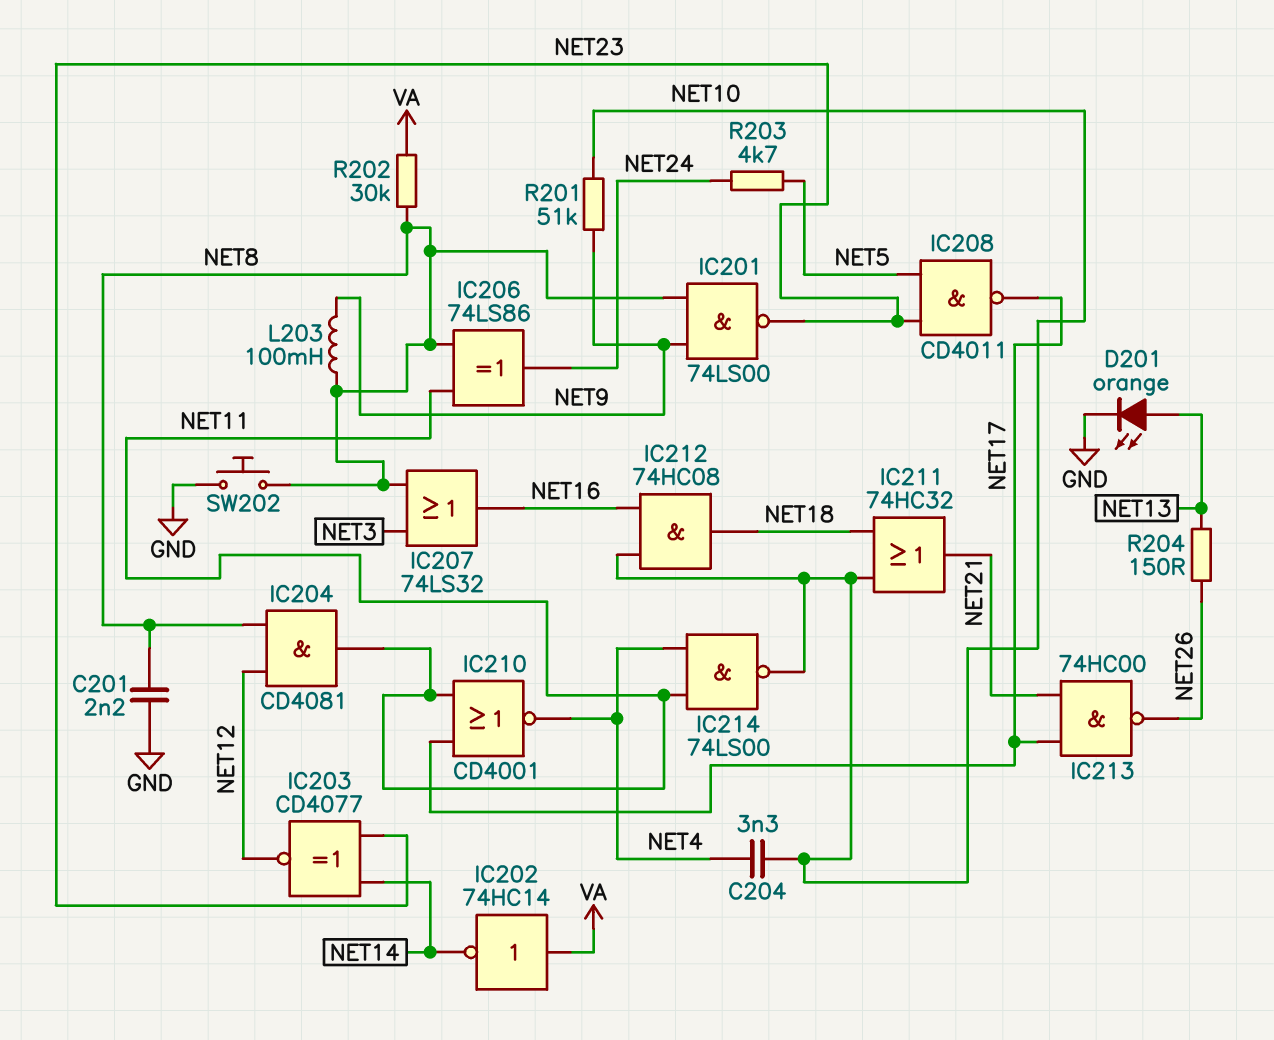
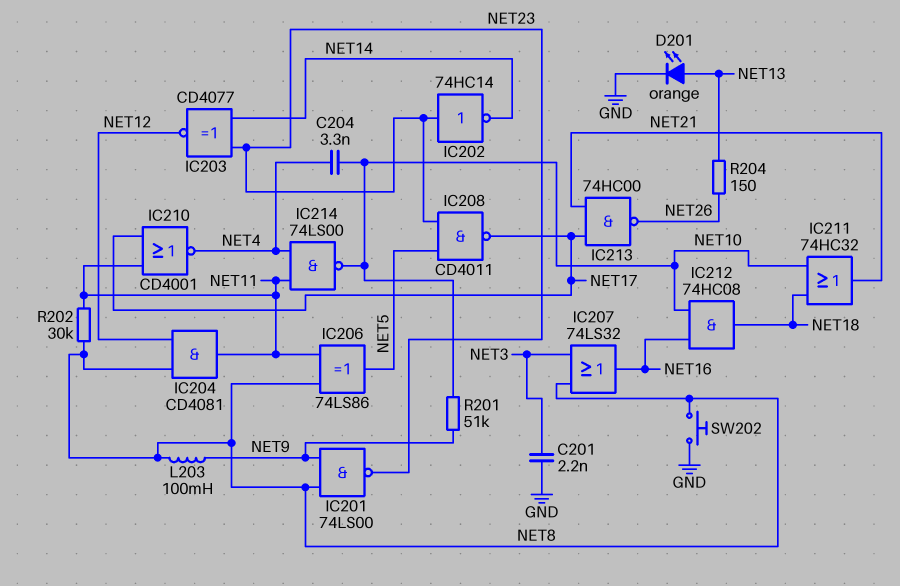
C201: 2.2nF (GND, NET8) -> 2.2nF (GND, NET3)
IC202: NOT 74HC14 (in VA, out NET14) -> NOT 74HC14 (in NET23, out NET14)
IC206: XOR 74LS86 (in NET8, in NET11, out NET24) -> XOR 74LS86 (in NET8, in NET11, out NET5)
R202: 30k (NET8, VA) -> 30k (NET8, NET11)
R203: 4.7k (NET5, NET24) -> none

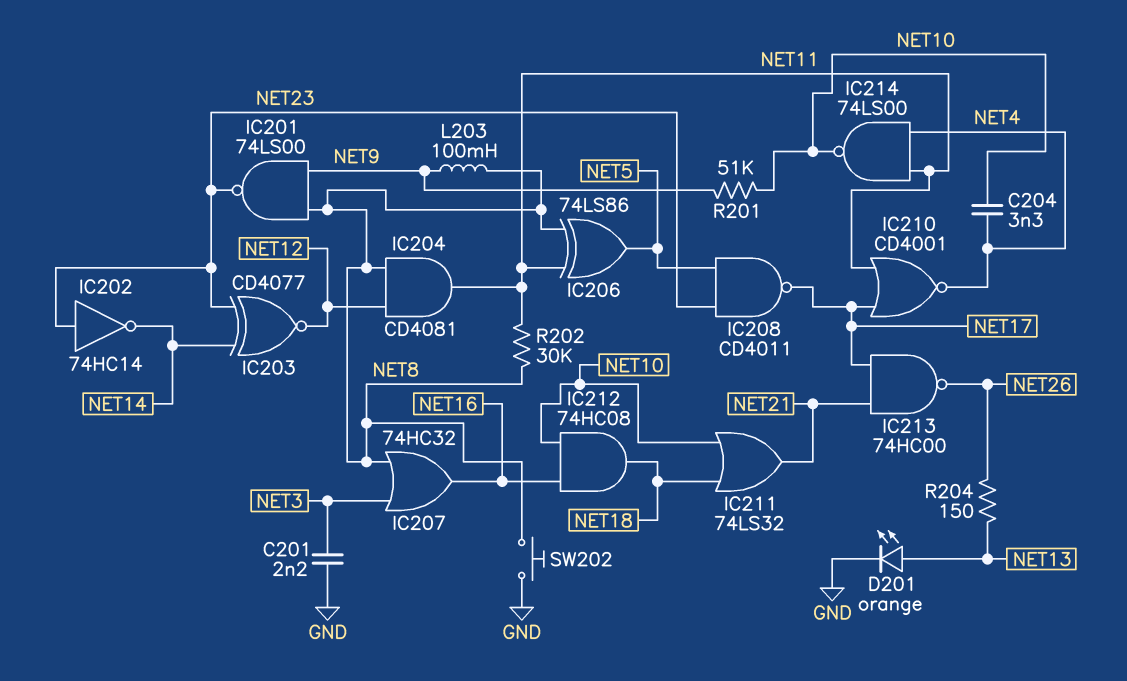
IC207: OR 74LS32 (in NET3, in NET8, out NET16) -> OR 74HC32 (in NET3, in NET8, out NET16)
IC211: OR 74HC32 (in NET10, in NET18, out NET21) -> OR 74LS32 (in NET10, in NET18, out NET21)

